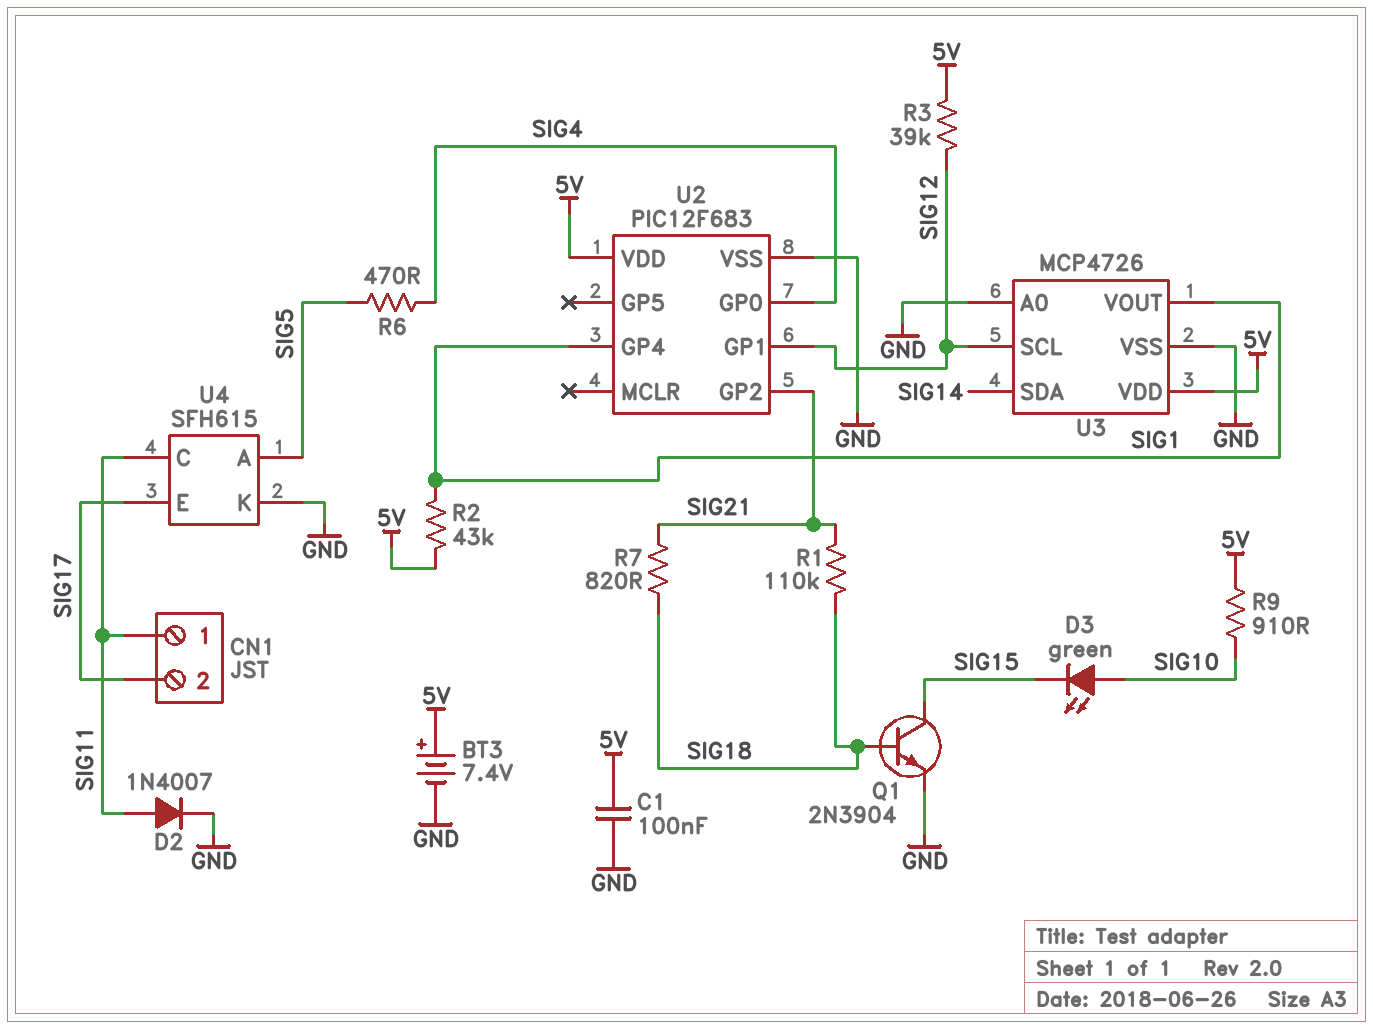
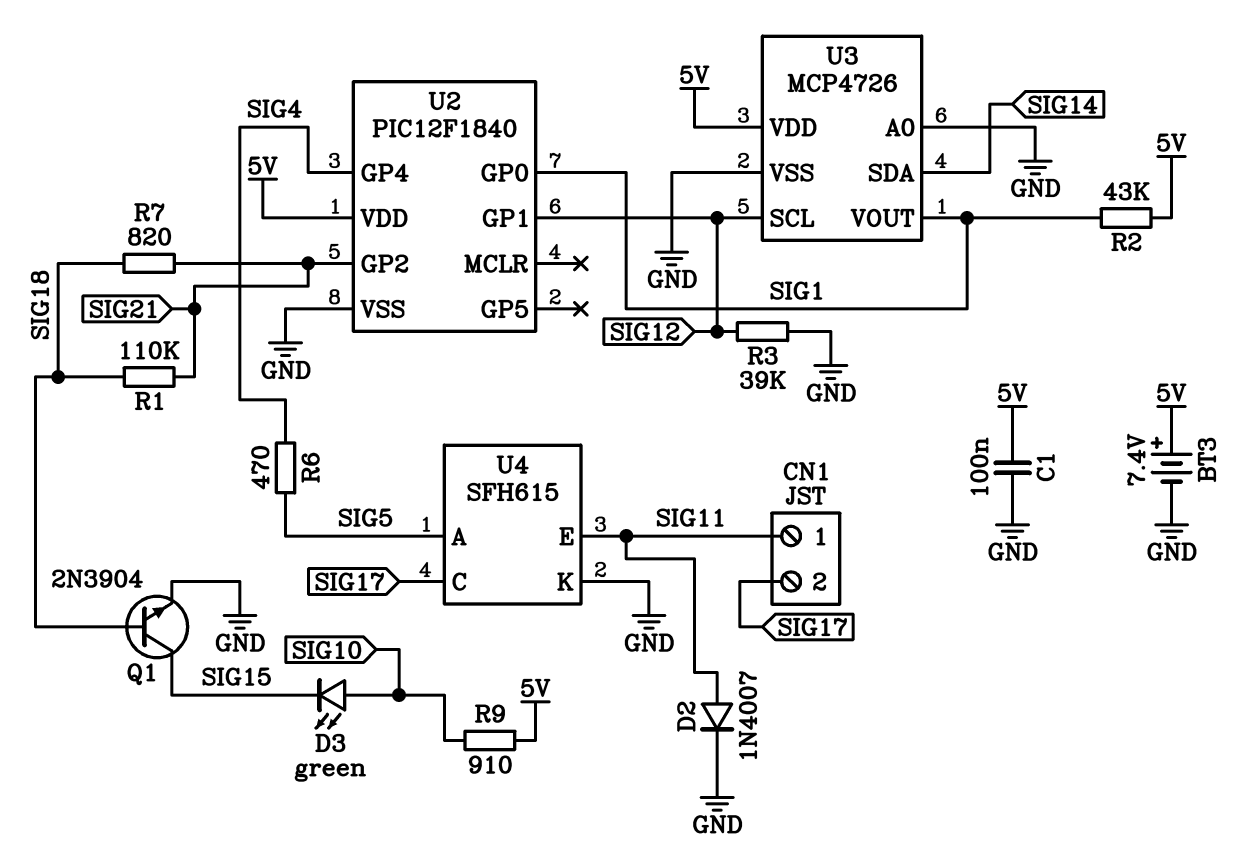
R3: 39k (5V, SIG12) -> 39k (GND, SIG12)
U2: PIC12F683 -> PIC12F1840
U2 pin GP0: SIG4 -> SIG1
U2 pin GP4: SIG1 -> SIG4
U4 pin C: SIG11 -> SIG17
U4 pin E: SIG17 -> SIG11

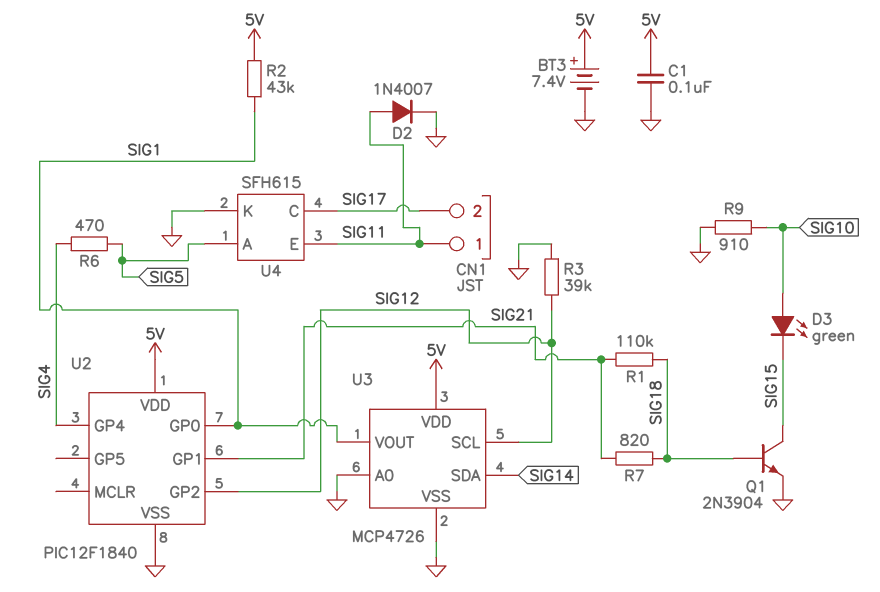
R9: 910 (5V, SIG10) -> 910 (GND, SIG10)
U2 pin GP1: SIG12 -> SIG21
U2 pin GP2: SIG21 -> SIG12

